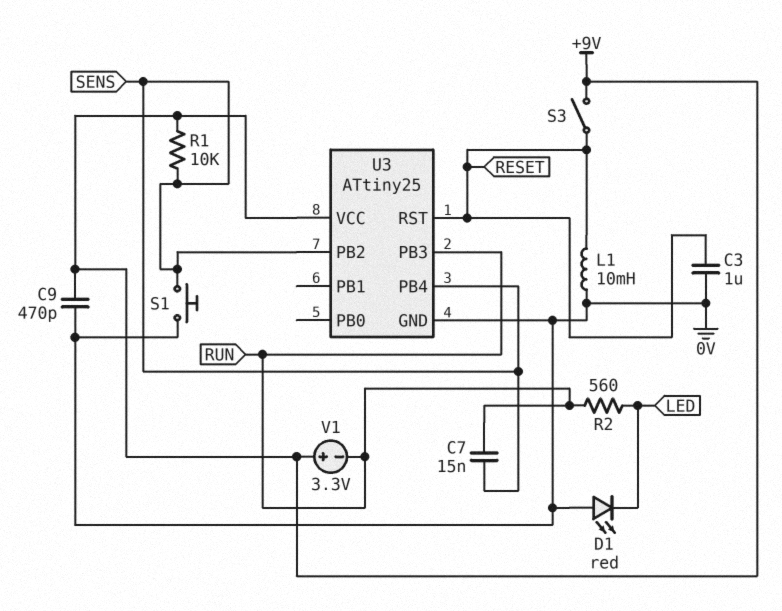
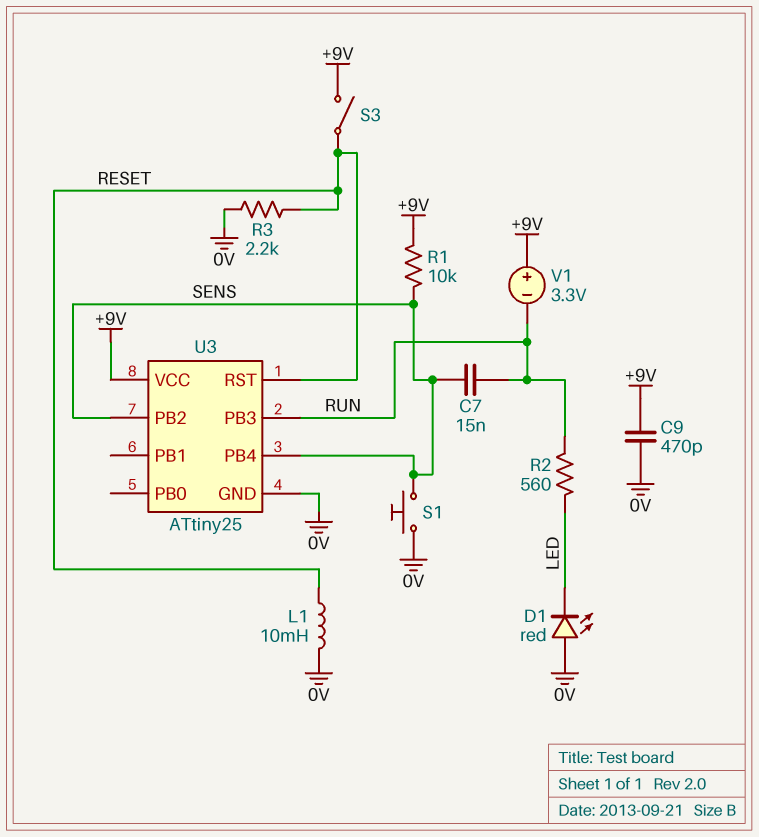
C3: 1uF (0V, RESET) -> none
R3: none -> 2.2k (0V, RESET)

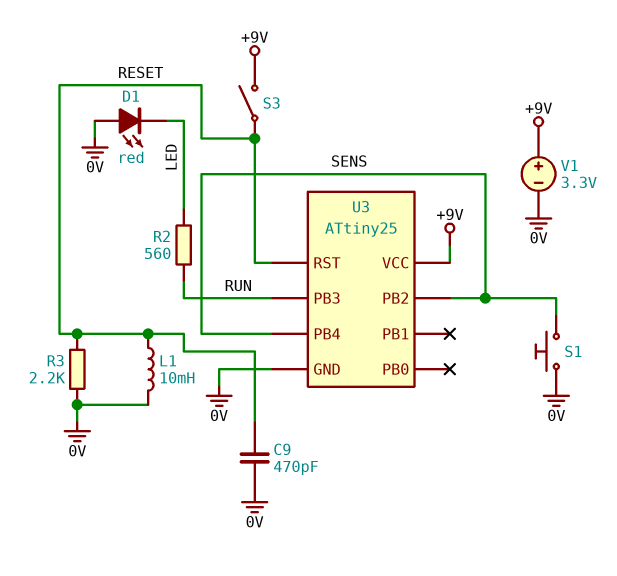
C7: 15nF (RUN, SENS) -> none
C9: 470pF (+9V, 0V) -> 470pF (0V, RESET)
R1: 10k (+9V, SENS) -> none
V1: 3.3V (plus +9V, minus RUN) -> 3.3V (plus +9V, minus 0V)

